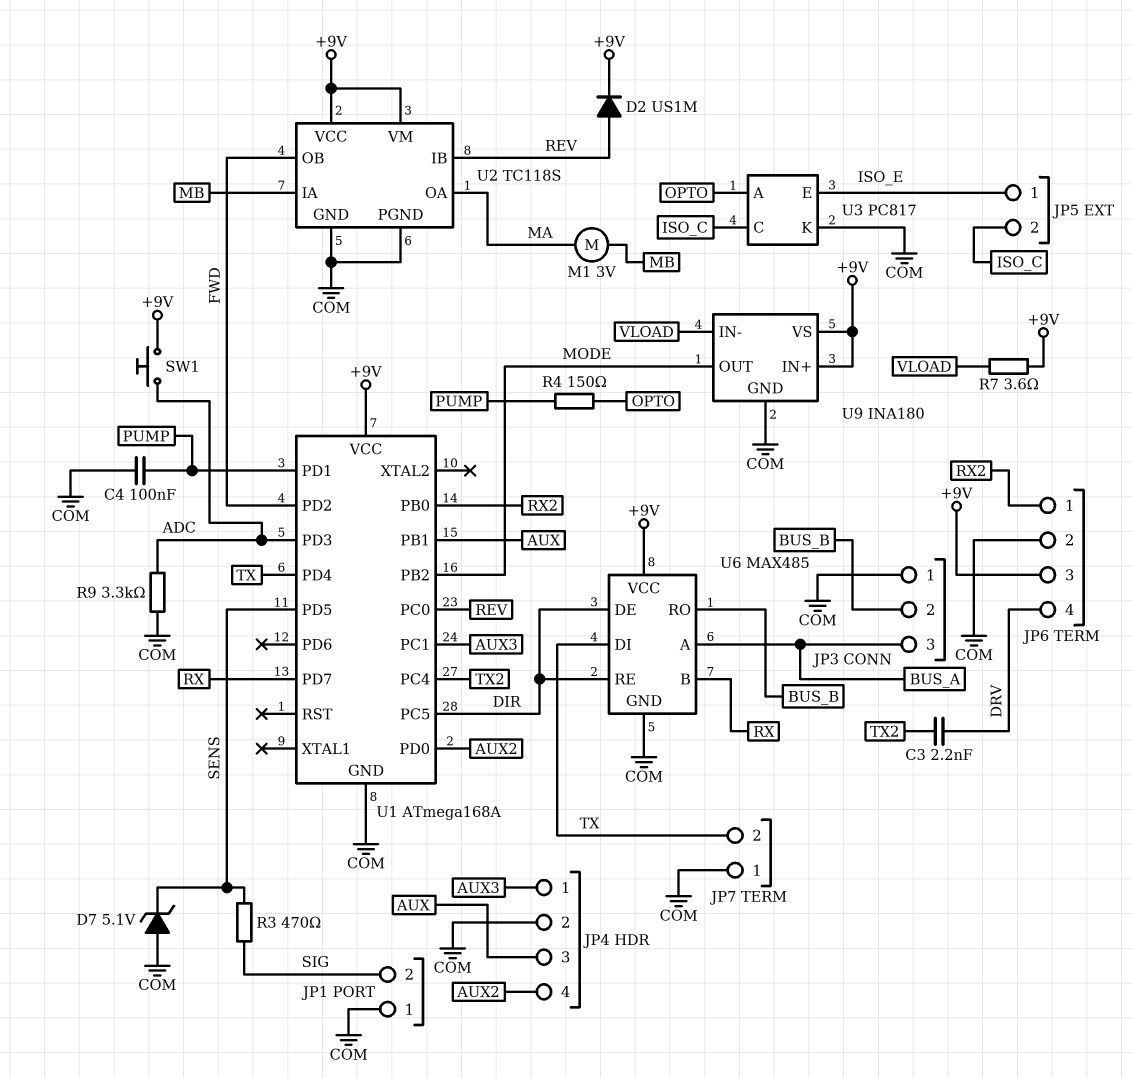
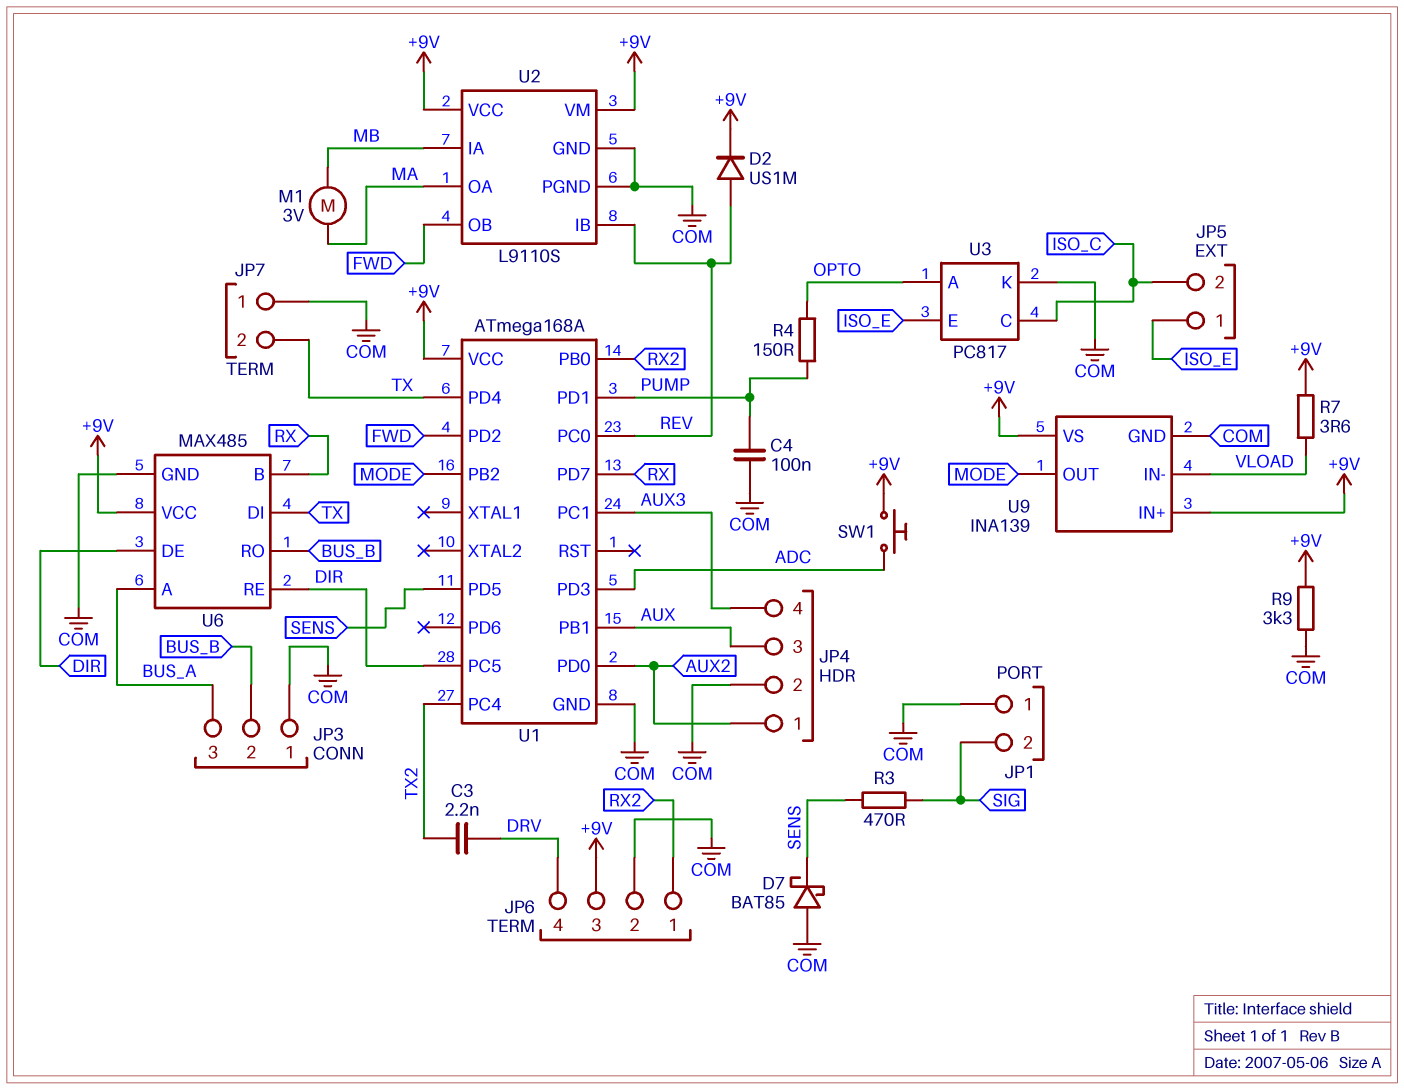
D7: zener 5.1V (A COM, K SENS) -> schottky BAT85 (A COM, K SENS)
JP4 pin 1: AUX3 -> AUX2
JP4 pin 4: AUX2 -> AUX3
R9: 3.3k (ADC, COM) -> 3.3k (+9V, COM)
U2: TC118S -> L9110S
U9: INA180 -> INA139

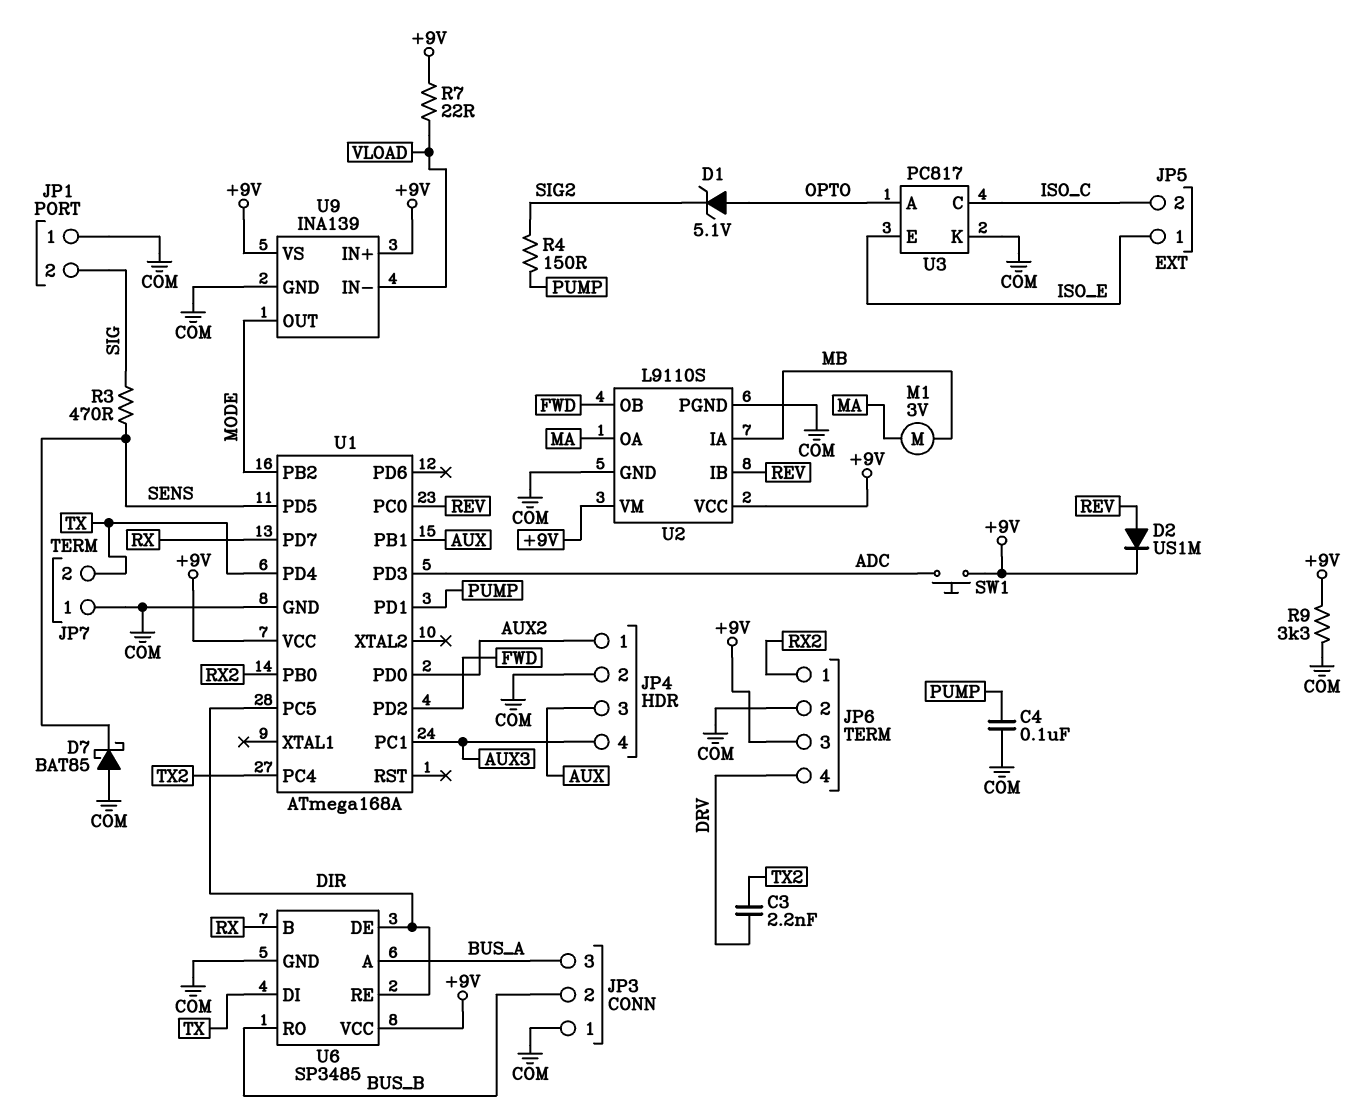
D1: none -> zener 5.1V (A OPTO, K SIG2)
R4: 150 (OPTO, PUMP) -> 150 (PUMP, SIG2)
R7: 3.6 (+9V, VLOAD) -> 22 (+9V, VLOAD)
U6: MAX485 -> SP3485

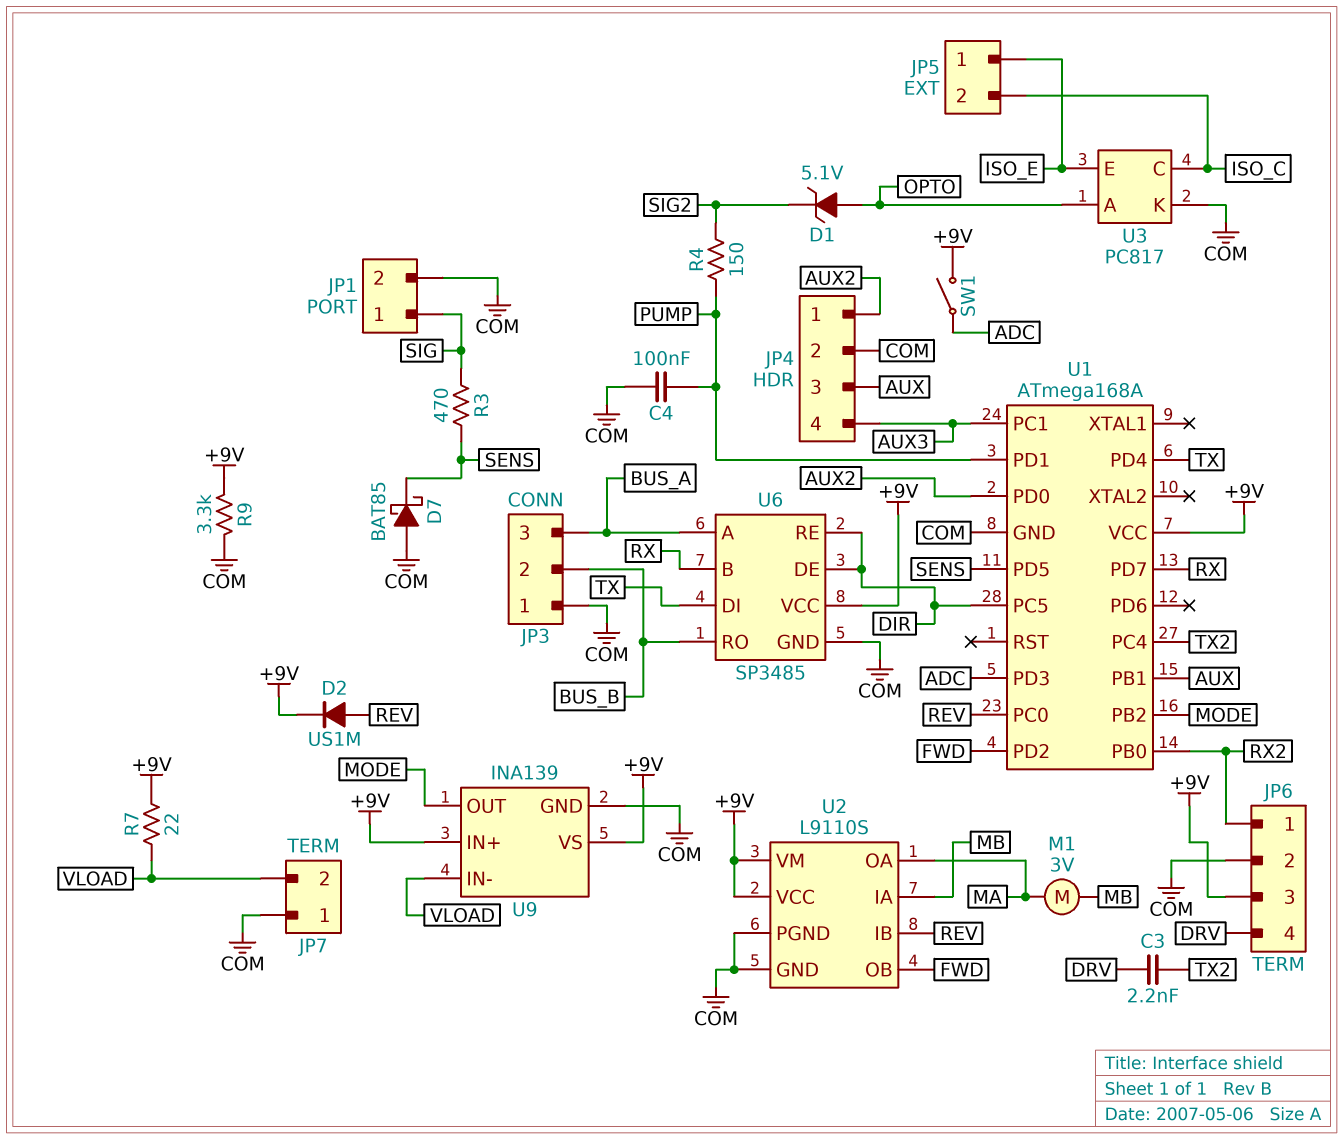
JP1 pin 1: COM -> SIG
JP1 pin 2: SIG -> COM
JP7 pin 2: TX -> VLOAD
SW1: button (+9V, ADC) -> switch (+9V, ADC)

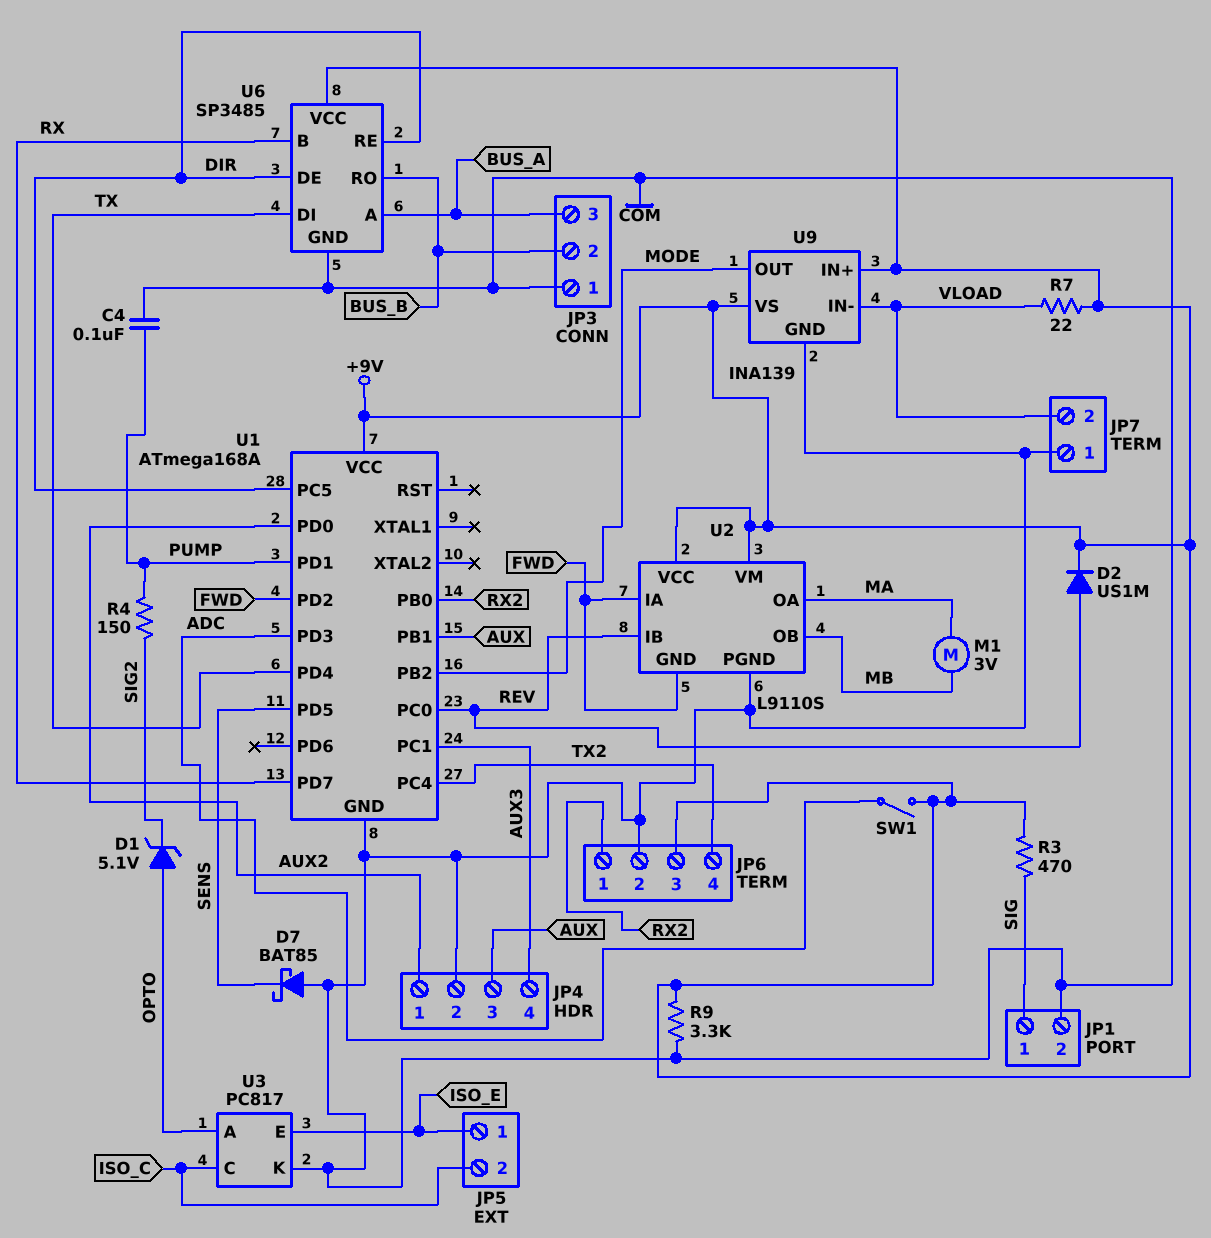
C3: 2.2nF (DRV, TX2) -> none
JP6 pin 4: DRV -> TX2
R3: 470 (SENS, SIG) -> 470 (+9V, SIG)
U2 pin GND: COM -> FWD
U2 pin IA: MB -> FWD
U2 pin OB: FWD -> MB

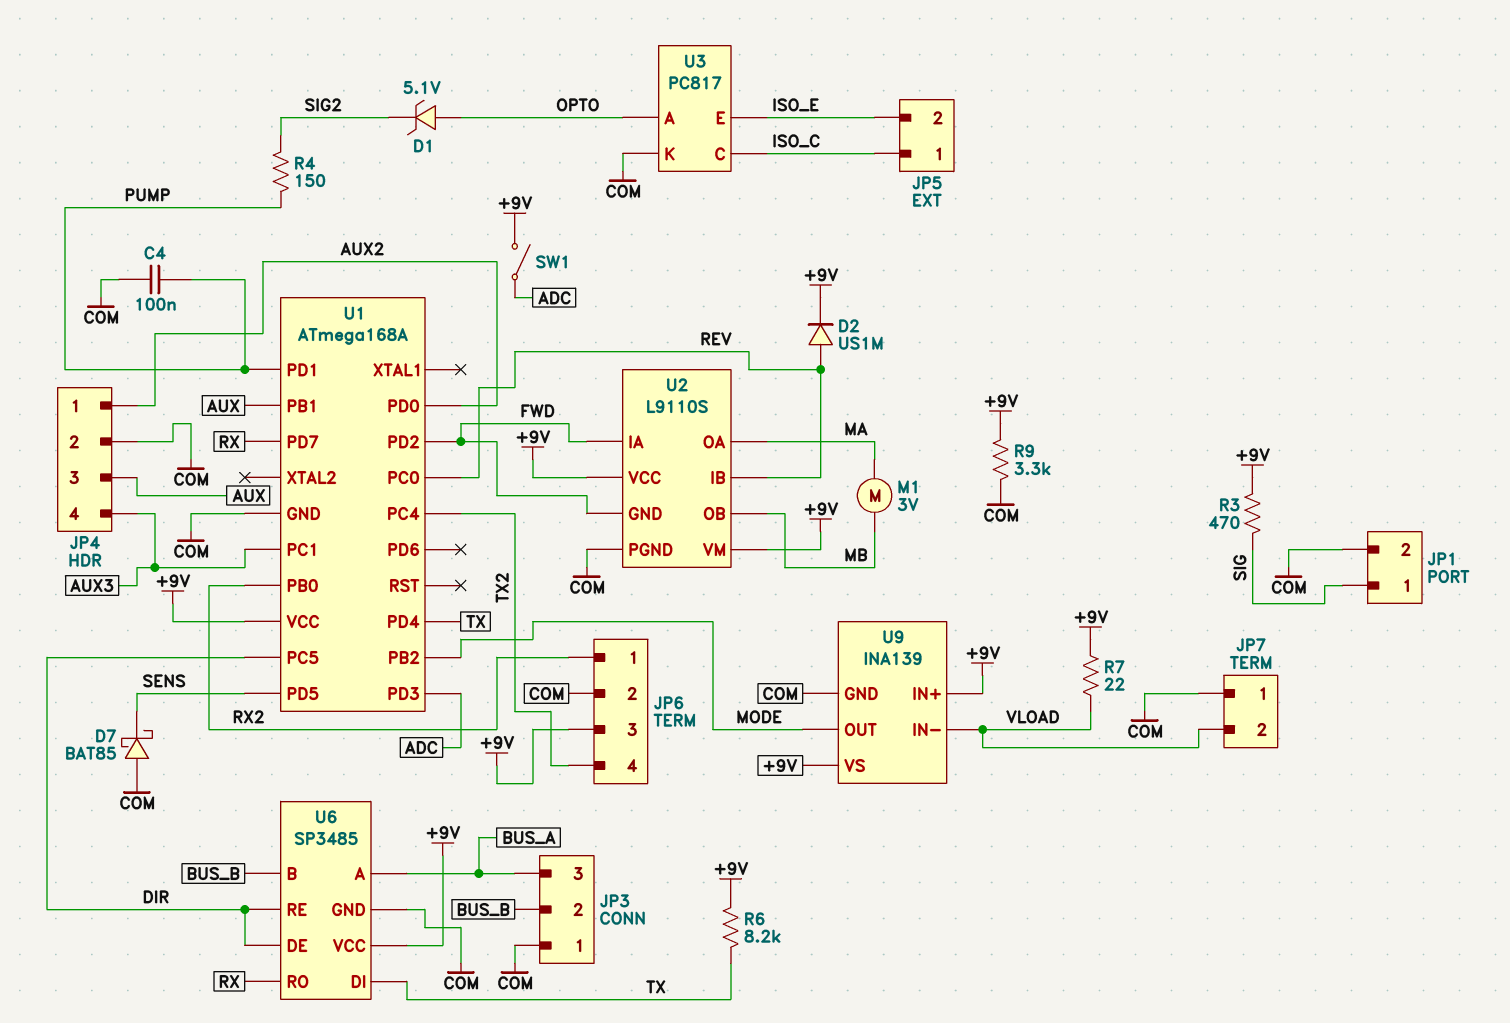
JP5 pin 1: ISO_E -> ISO_C
JP5 pin 2: ISO_C -> ISO_E
R6: none -> 8.2k (+9V, TX)
U6 pin B: RX -> BUS_B
U6 pin RO: BUS_B -> RX

